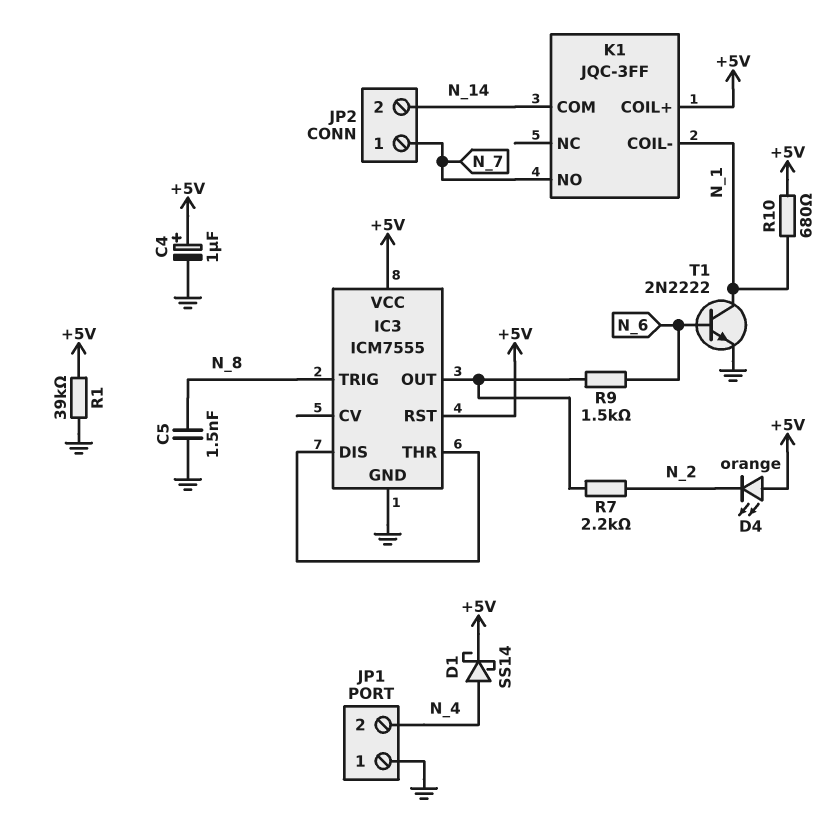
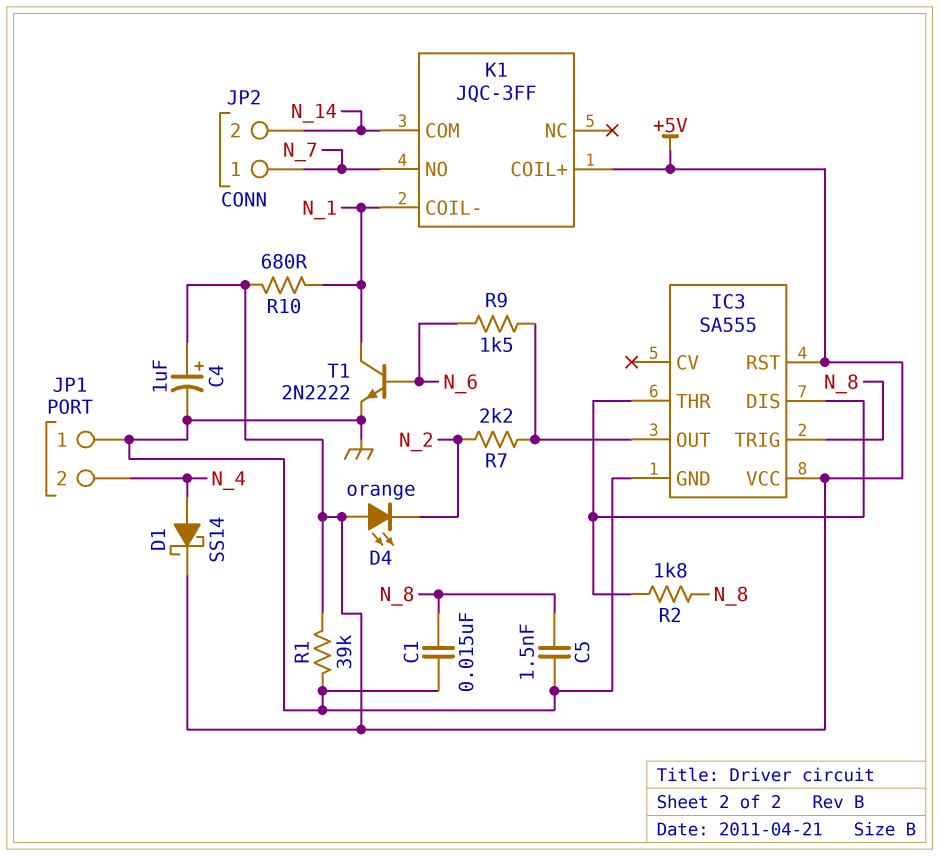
C1: none -> 15nF (GND, N_8)
IC3: ICM7555 -> SA555
R2: none -> 1.8k (IC3/DIS, N_8)

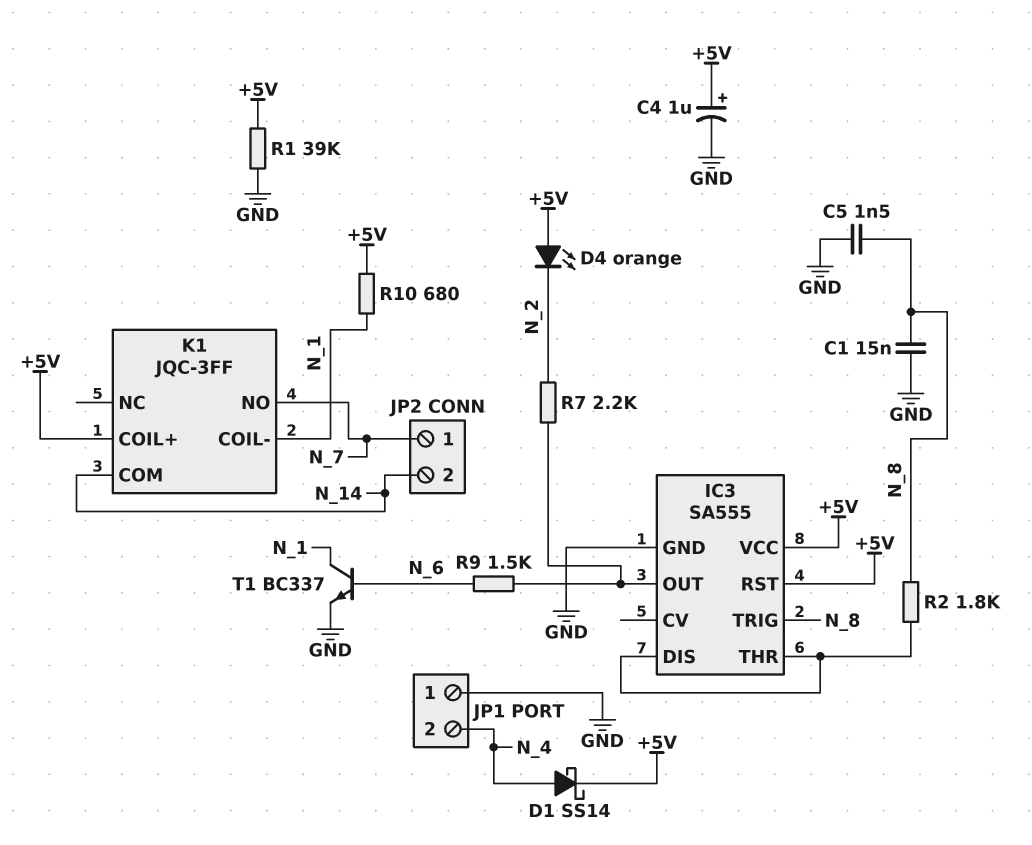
T1: NPN 2N2222 (B N_6, C N_1, E GND) -> NPN BC337 (B N_6, C N_1, E GND)

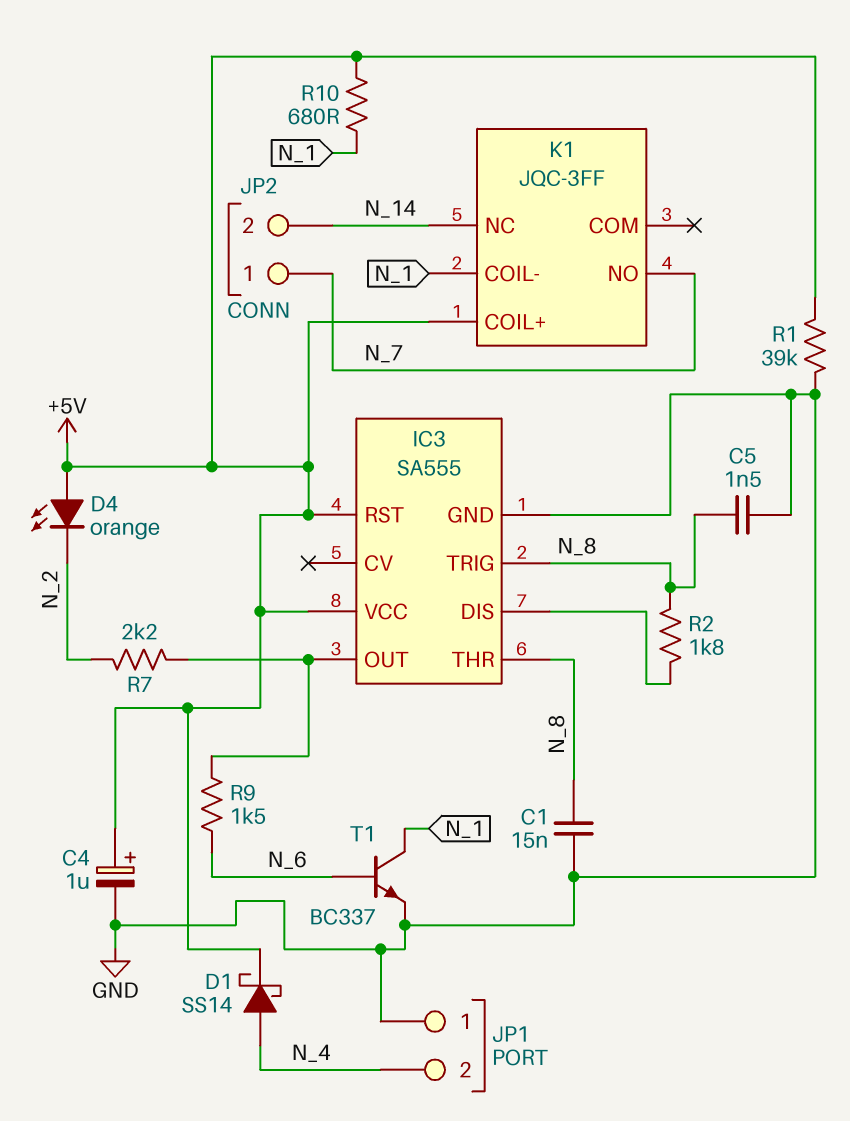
IC3 pin THR: IC3/DIS -> N_8
K1 pin COM: N_14 -> none
K1 pin NC: none -> N_14

